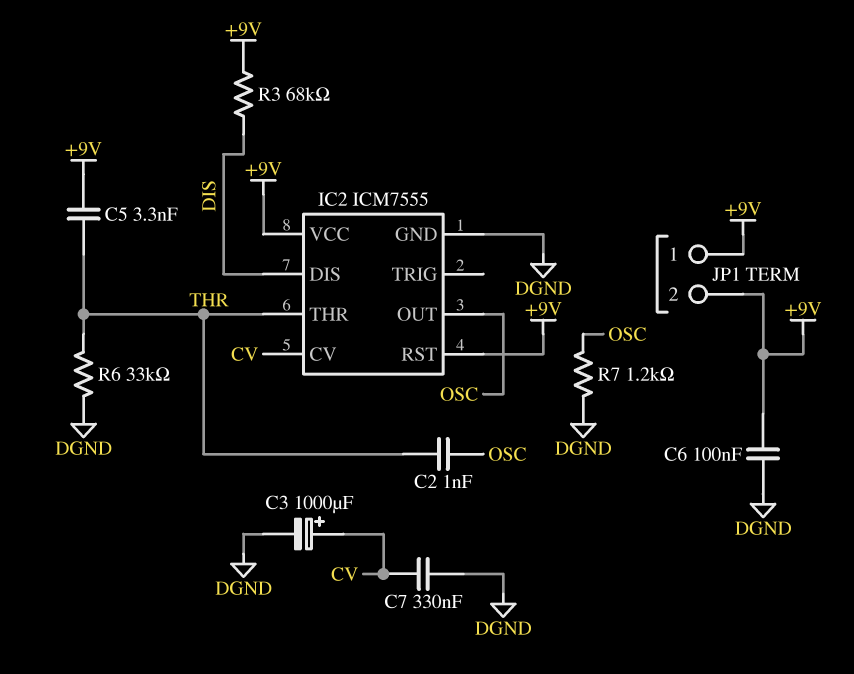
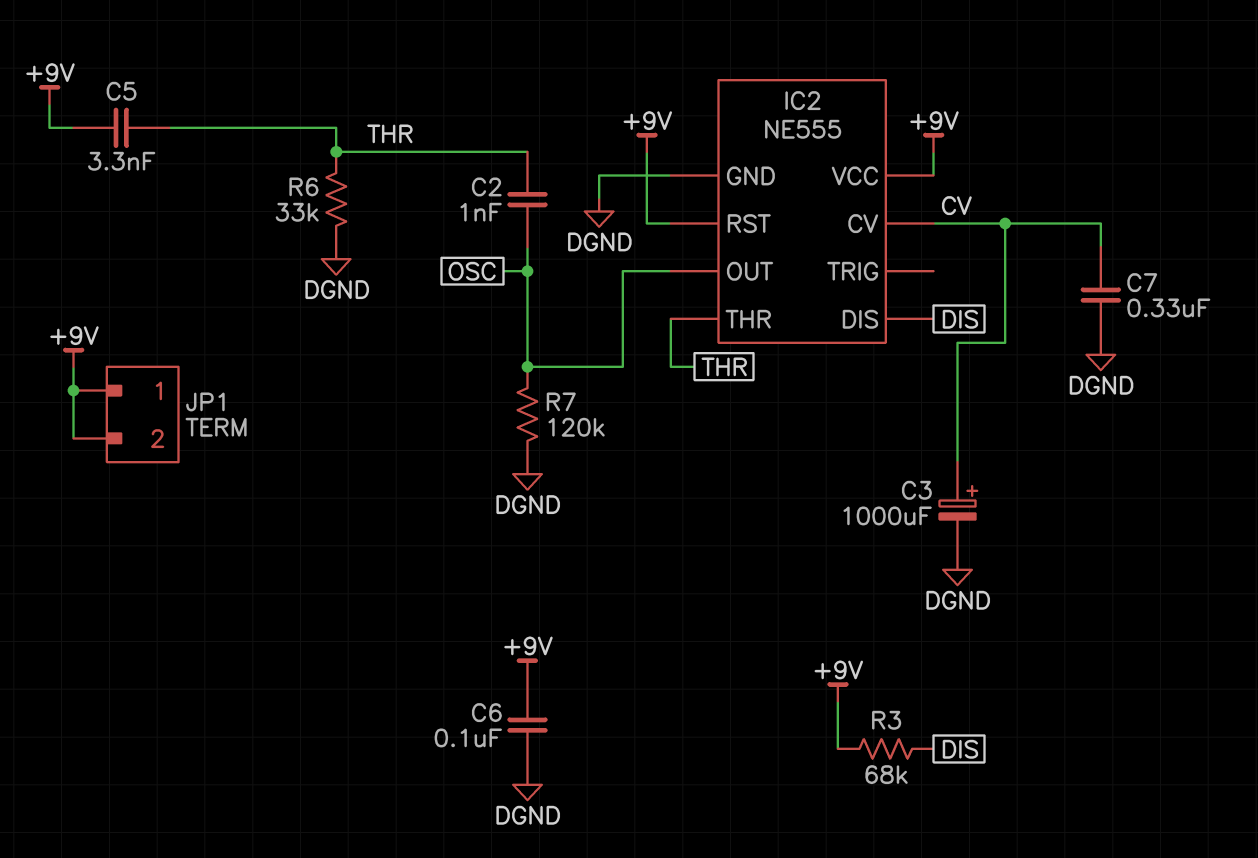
IC2: ICM7555 -> NE555
R7: 1.2k (DGND, OSC) -> 120k (DGND, OSC)

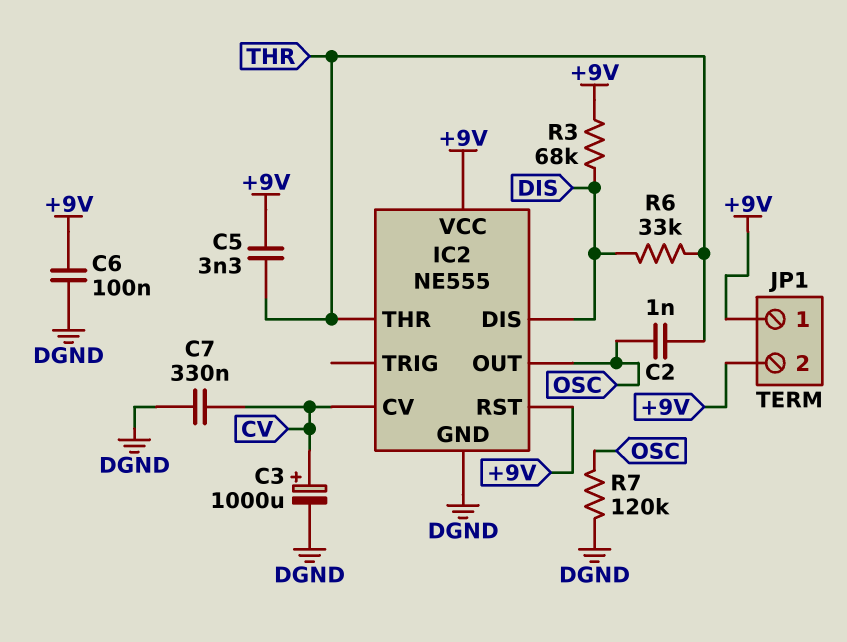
R6: 33k (DGND, THR) -> 33k (DIS, THR)

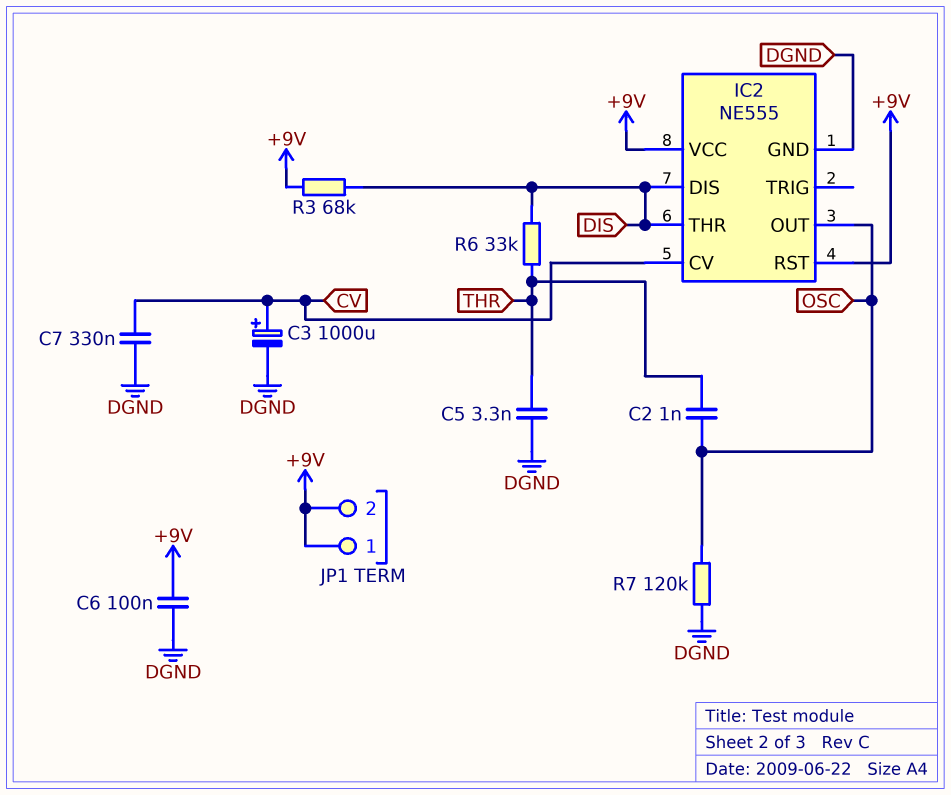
C5: 3.3nF (+9V, THR) -> 3.3nF (DGND, THR)
IC2 pin THR: THR -> DIS

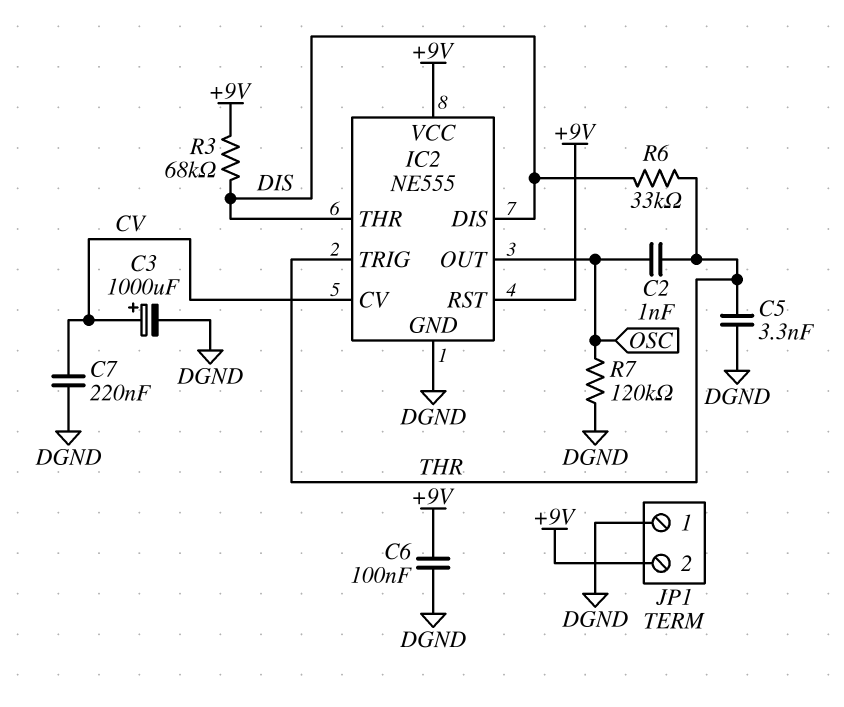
C7: 330nF (CV, DGND) -> 220nF (CV, DGND)
IC2 pin TRIG: none -> THR
JP1 pin 1: +9V -> DGND

